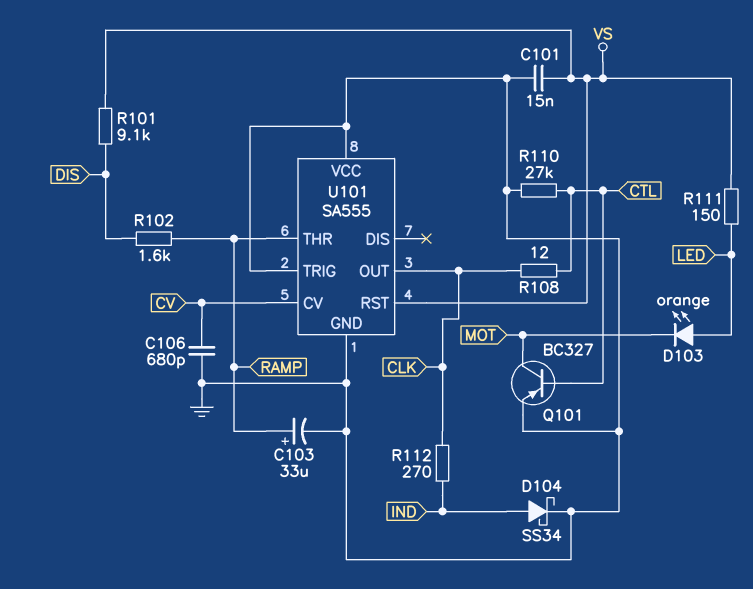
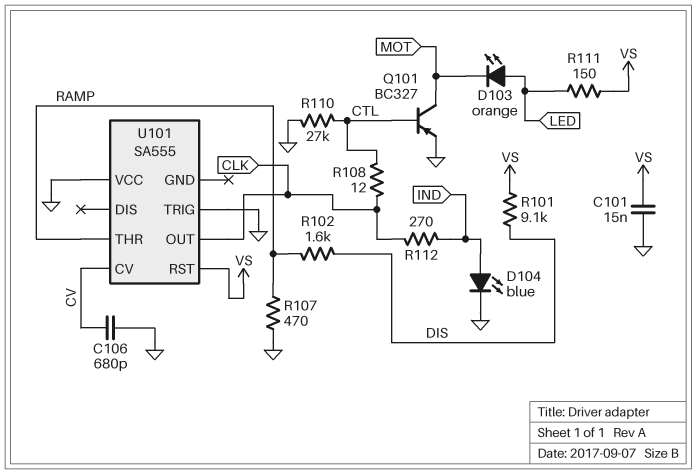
C103: 33uF (plus RAMP, minus GND) -> none
D104: schottky SS34 (A IND, K GND) -> LED blue (A IND, K GND)
R107: none -> 470 (GND, RAMP)
U101 pin GND: GND -> none

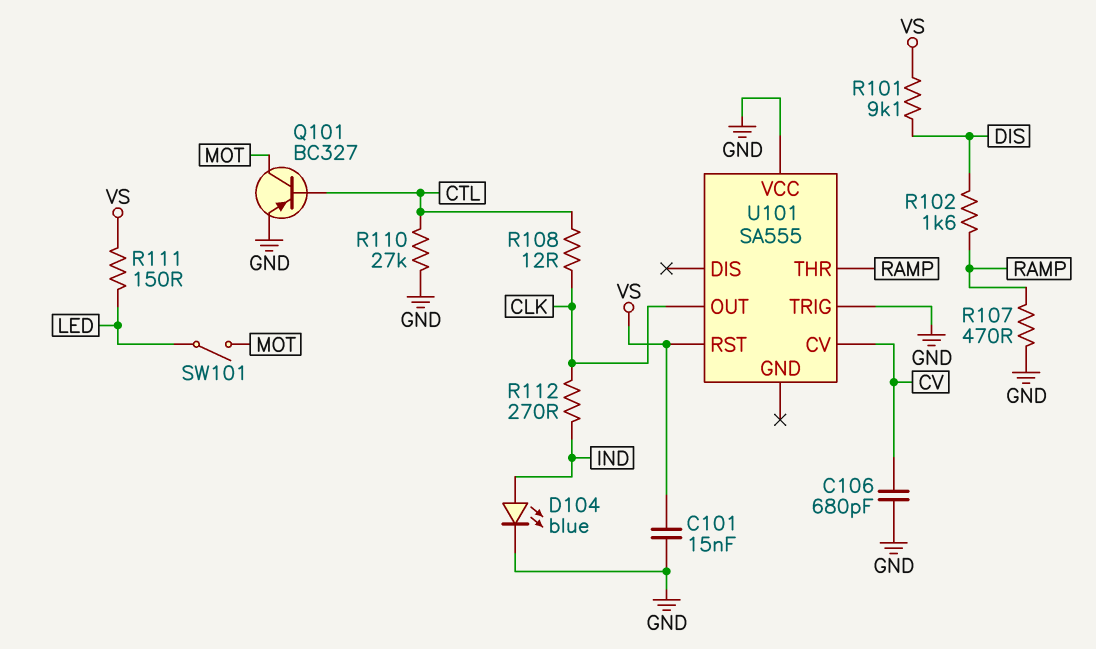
D103: LED orange (A LED, K MOT) -> none
SW101: none -> switch (LED, MOT)

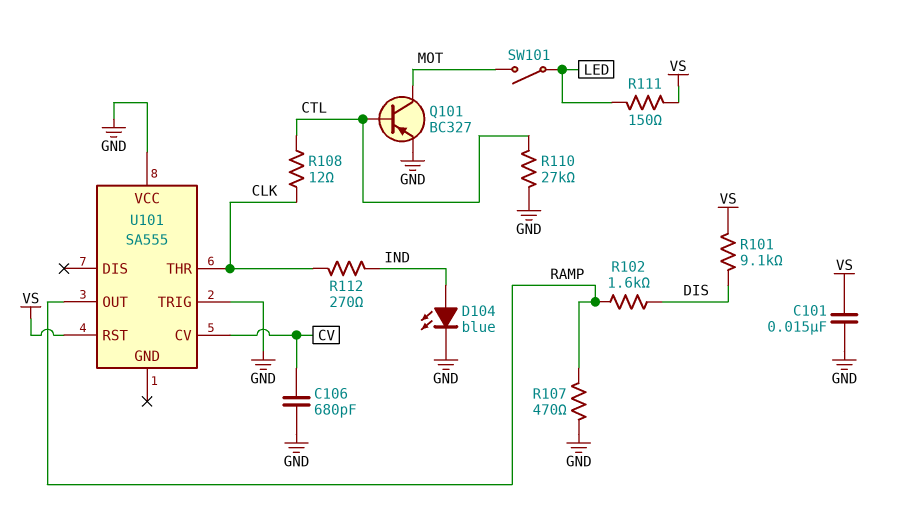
U101 pin OUT: CLK -> RAMP
U101 pin THR: RAMP -> CLK

